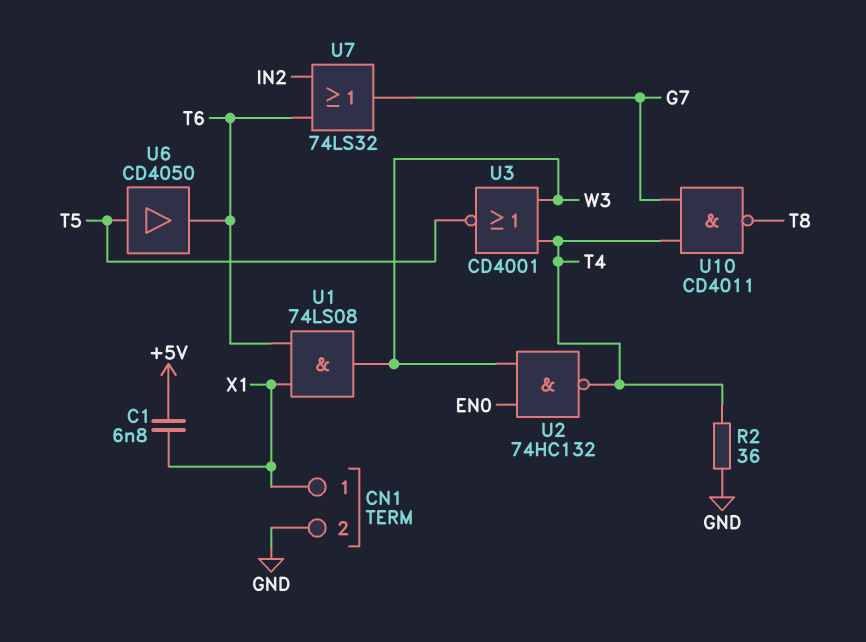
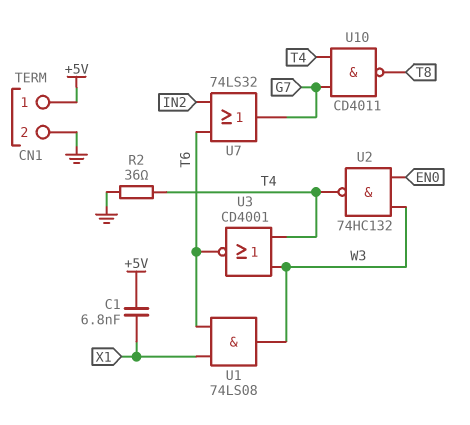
CN1 pin 1: X1 -> +5V
U3: NOR CD4001 (in T4, in W3, out T5) -> NOR CD4001 (in T4, in W3, out T6)
U6: buffer CD4050 (in T5, out T6) -> none

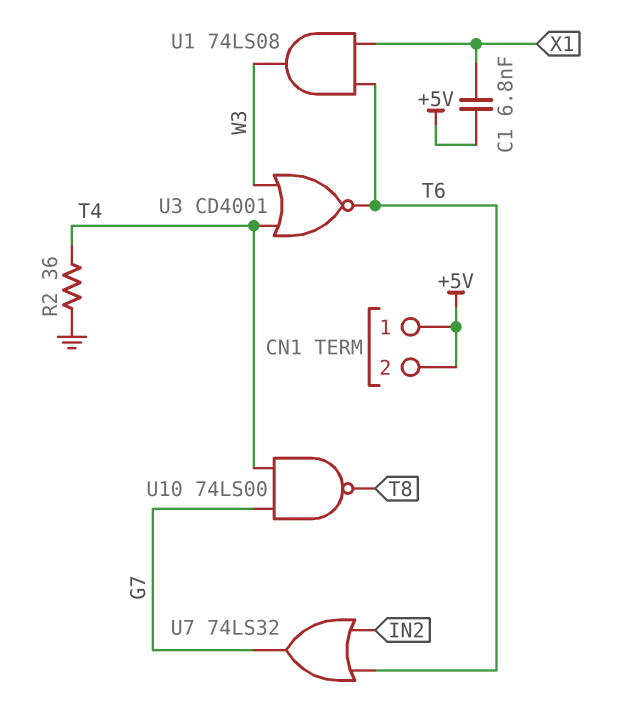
CN1 pin 2: GND -> +5V
U2: NAND 74HC132 (in EN0, in W3, out T4) -> none
U10: NAND CD4011 (in G7, in T4, out T8) -> NAND 74LS00 (in G7, in T4, out T8)

